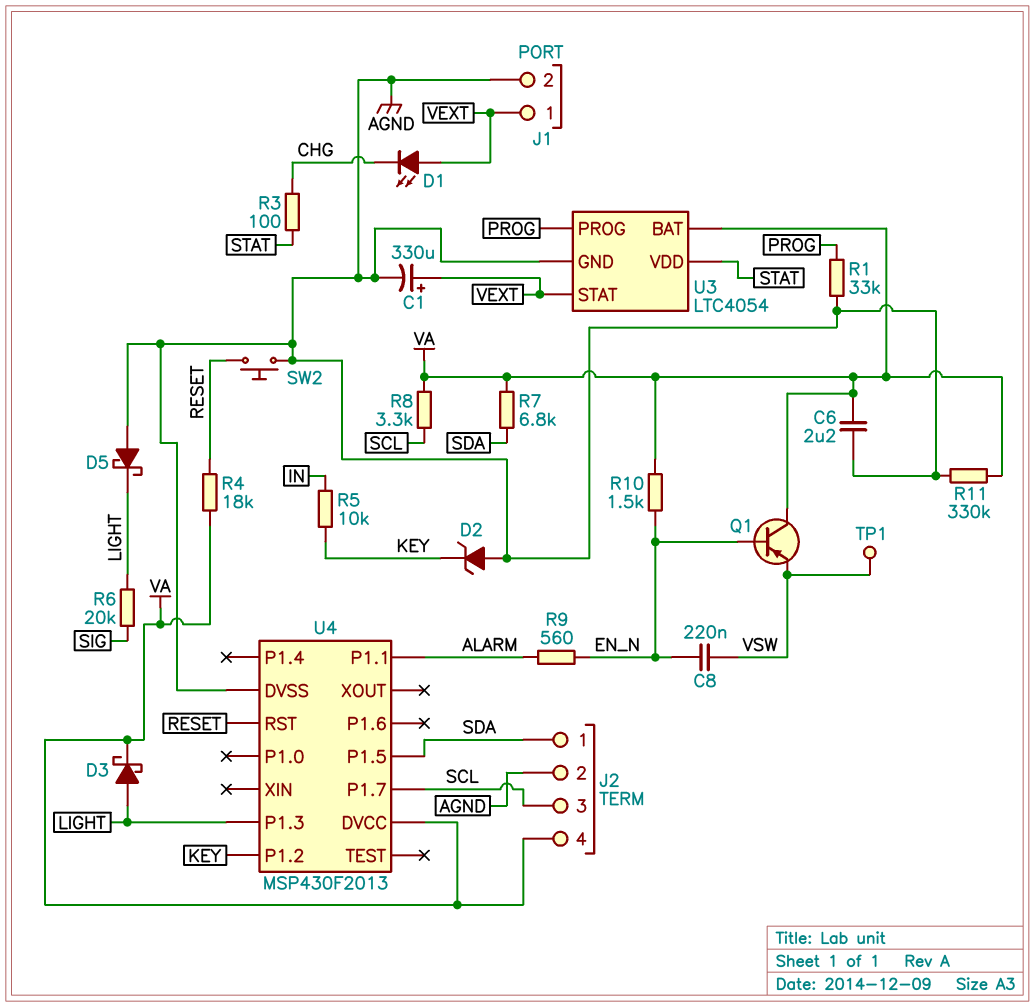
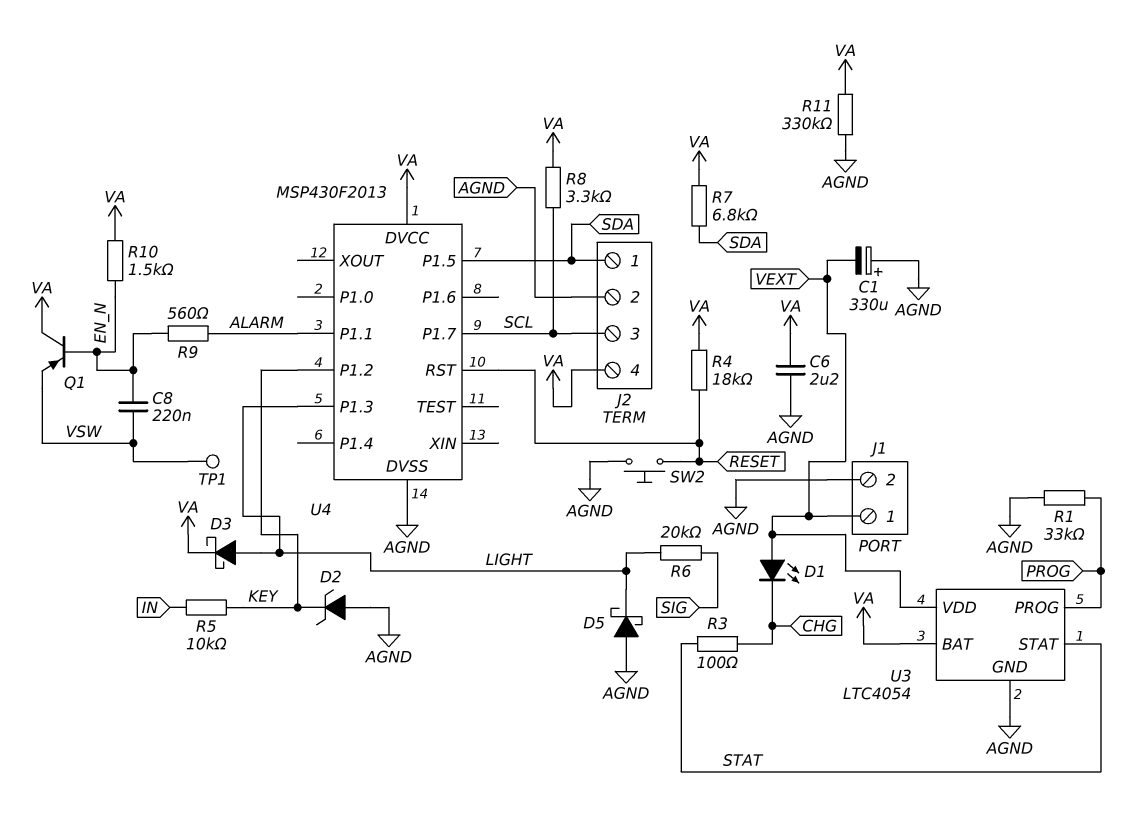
C1: 330uF (plus VEXT, minus AGND) -> 330uF (plus AGND, minus VEXT)
U3 pin STAT: VEXT -> STAT
U3 pin VDD: STAT -> VEXT

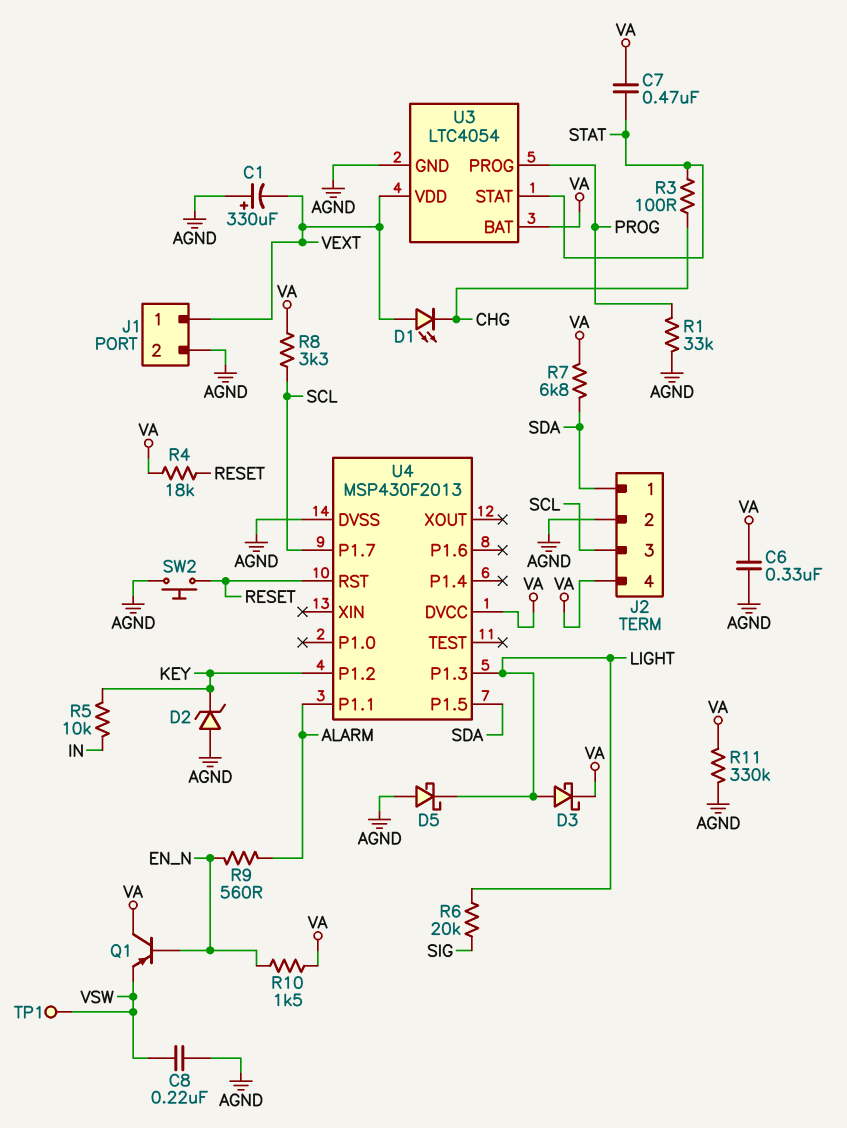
C6: 2.2uF (AGND, VA) -> 330nF (AGND, VA)
C7: none -> 470nF (STAT, VA)
C8: 220nF (EN_N, VSW) -> 220nF (AGND, VSW)

